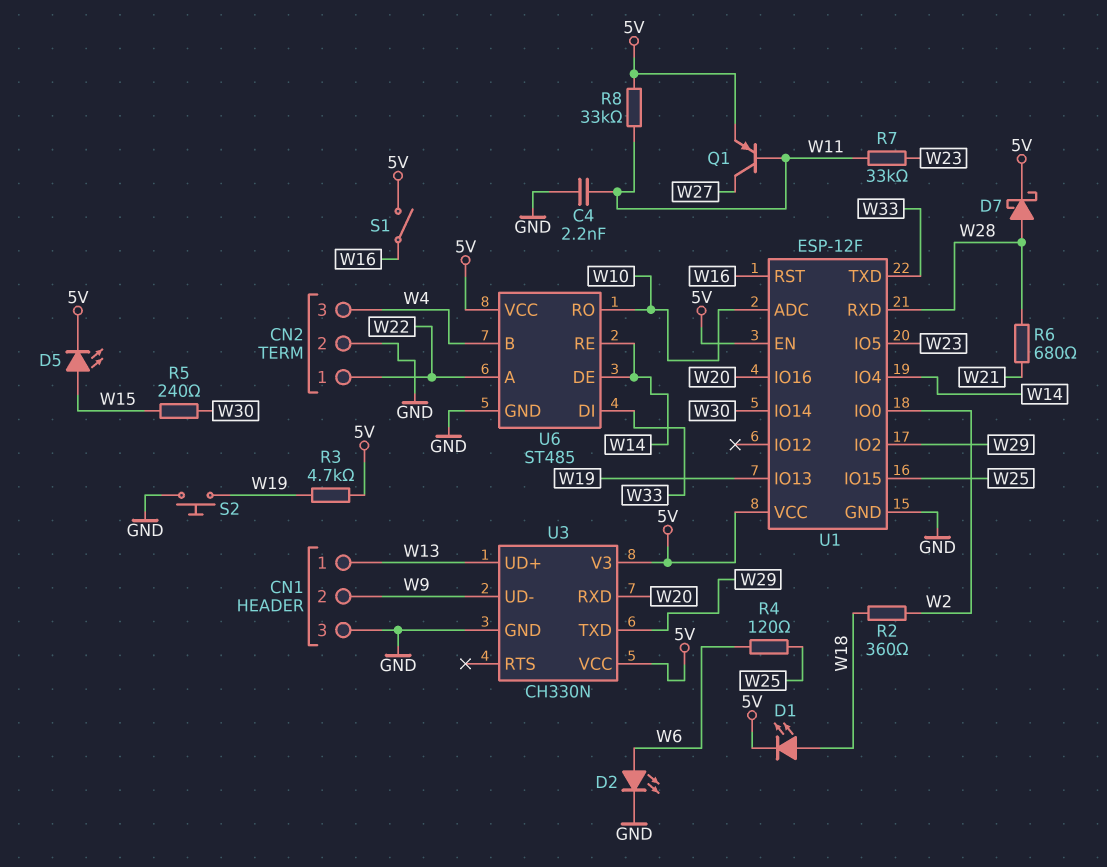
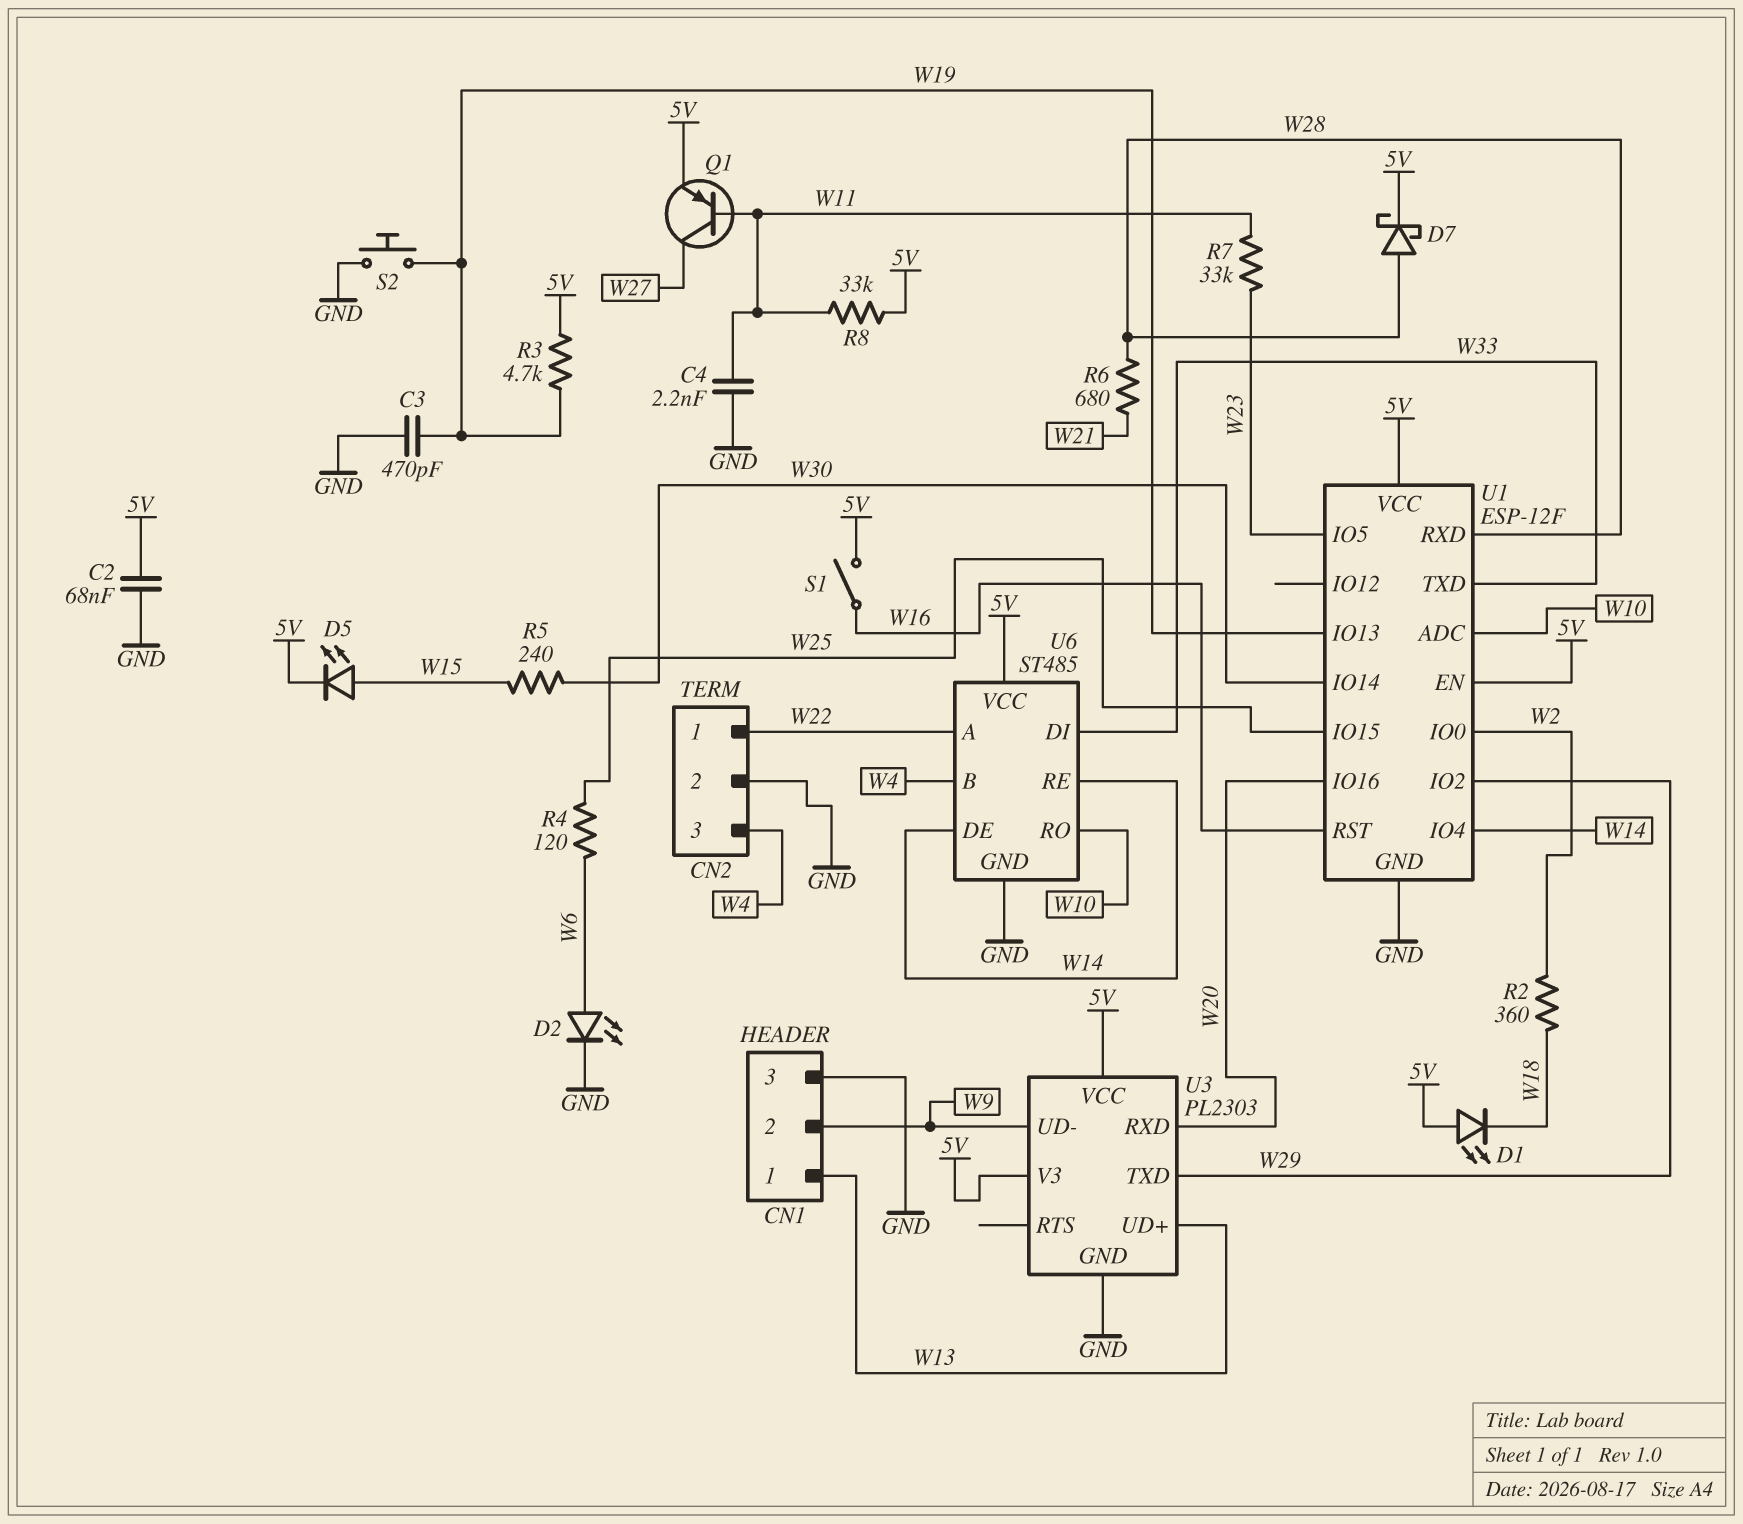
C2: none -> 68nF (5V, GND)
C3: none -> 470pF (GND, W19)
D1: LED (A W18, K 5V) -> LED (A 5V, K W18)
U3: CH330N -> PL2303

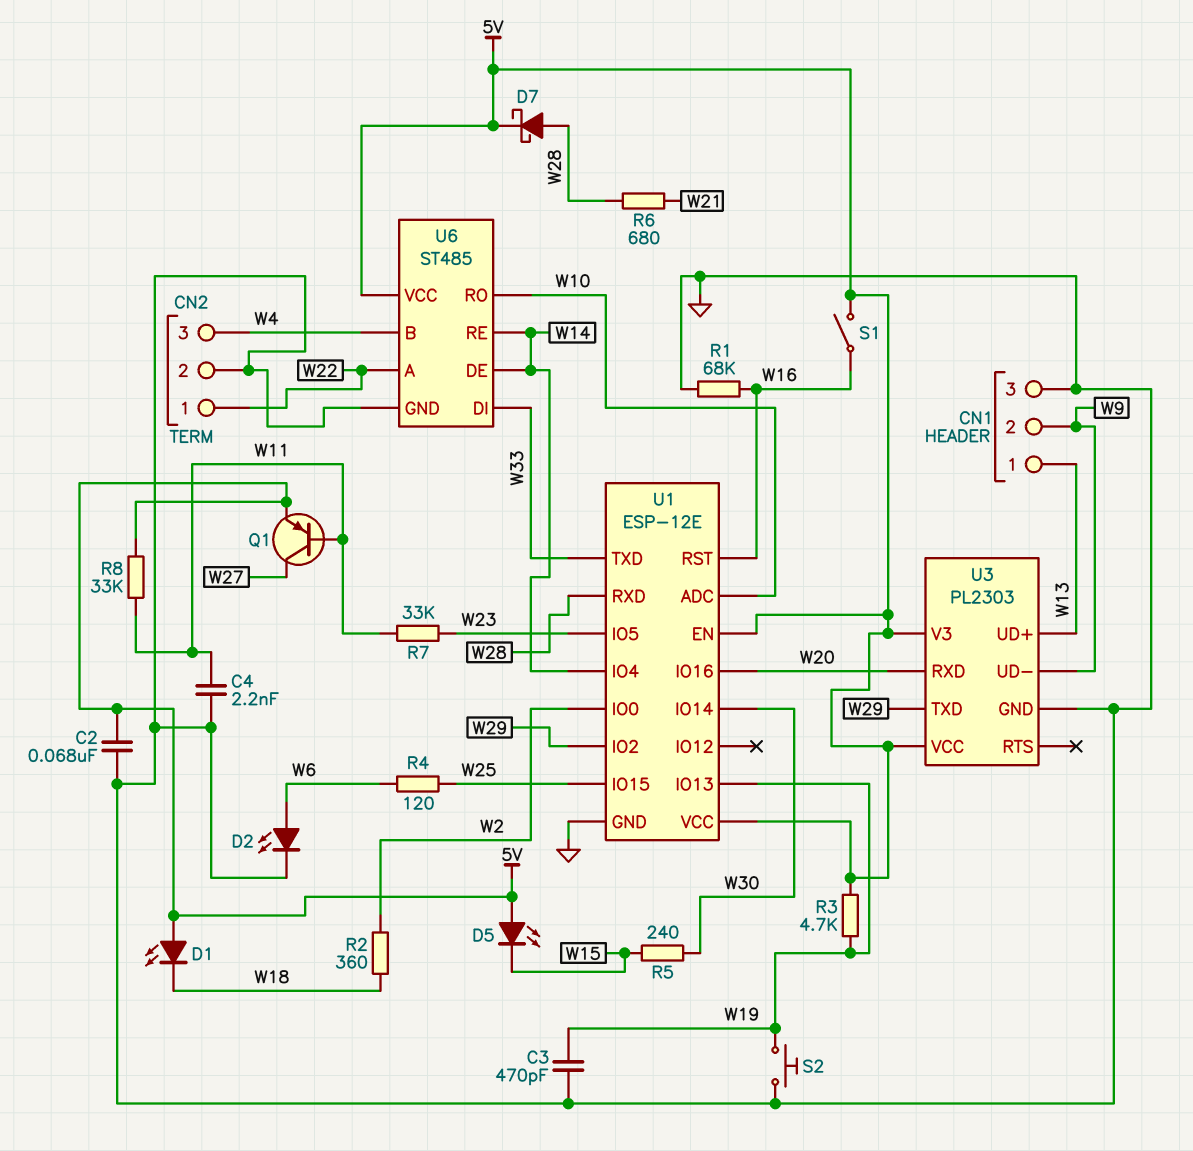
D5: LED (A W15, K 5V) -> LED (A 5V, K W15)
R1: none -> 68k (GND, W16)
U1: ESP-12F -> ESP-12E

